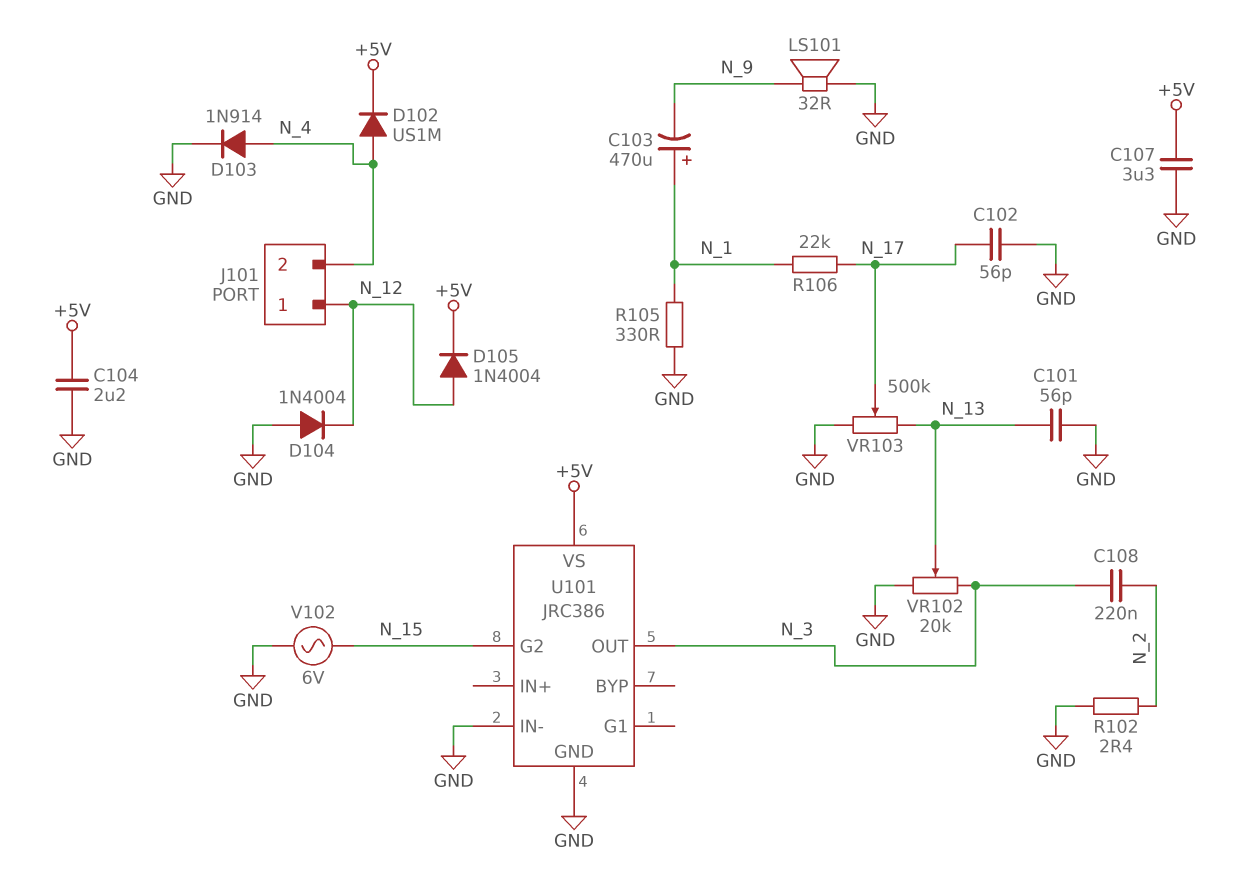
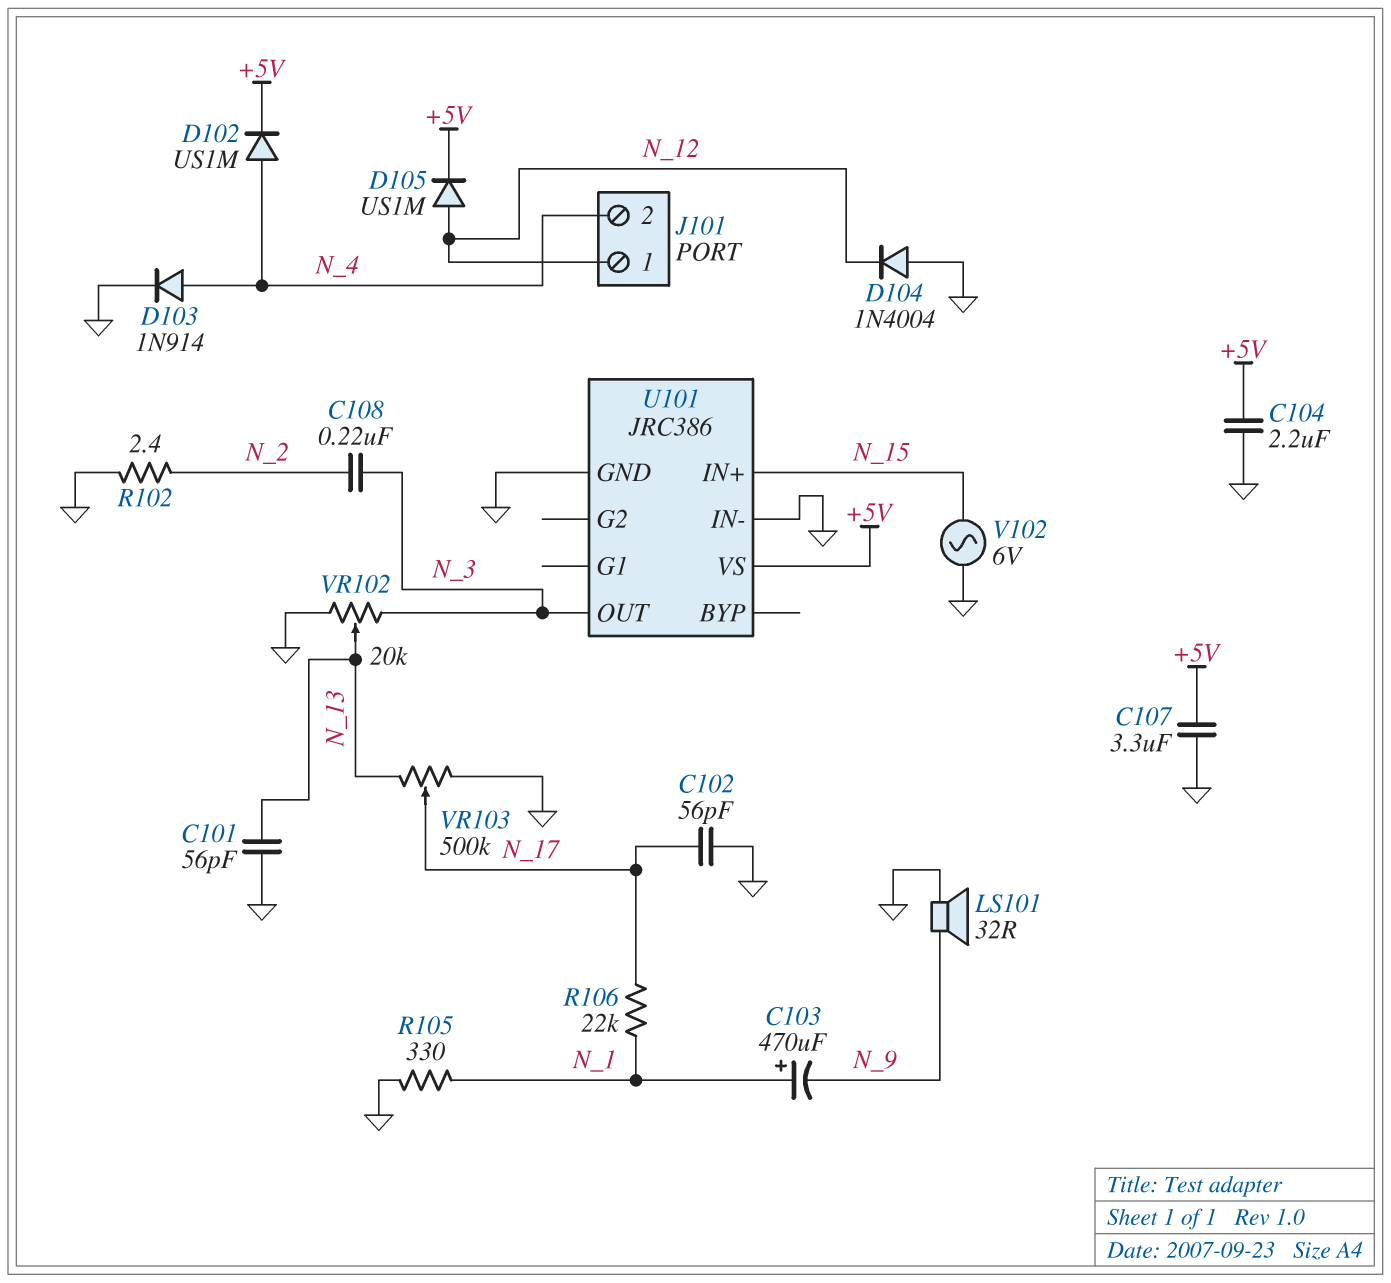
D105: diode 1N4004 (A N_12, K +5V) -> diode US1M (A N_12, K +5V)
U101 pin G2: N_15 -> none
U101 pin IN+: none -> N_15

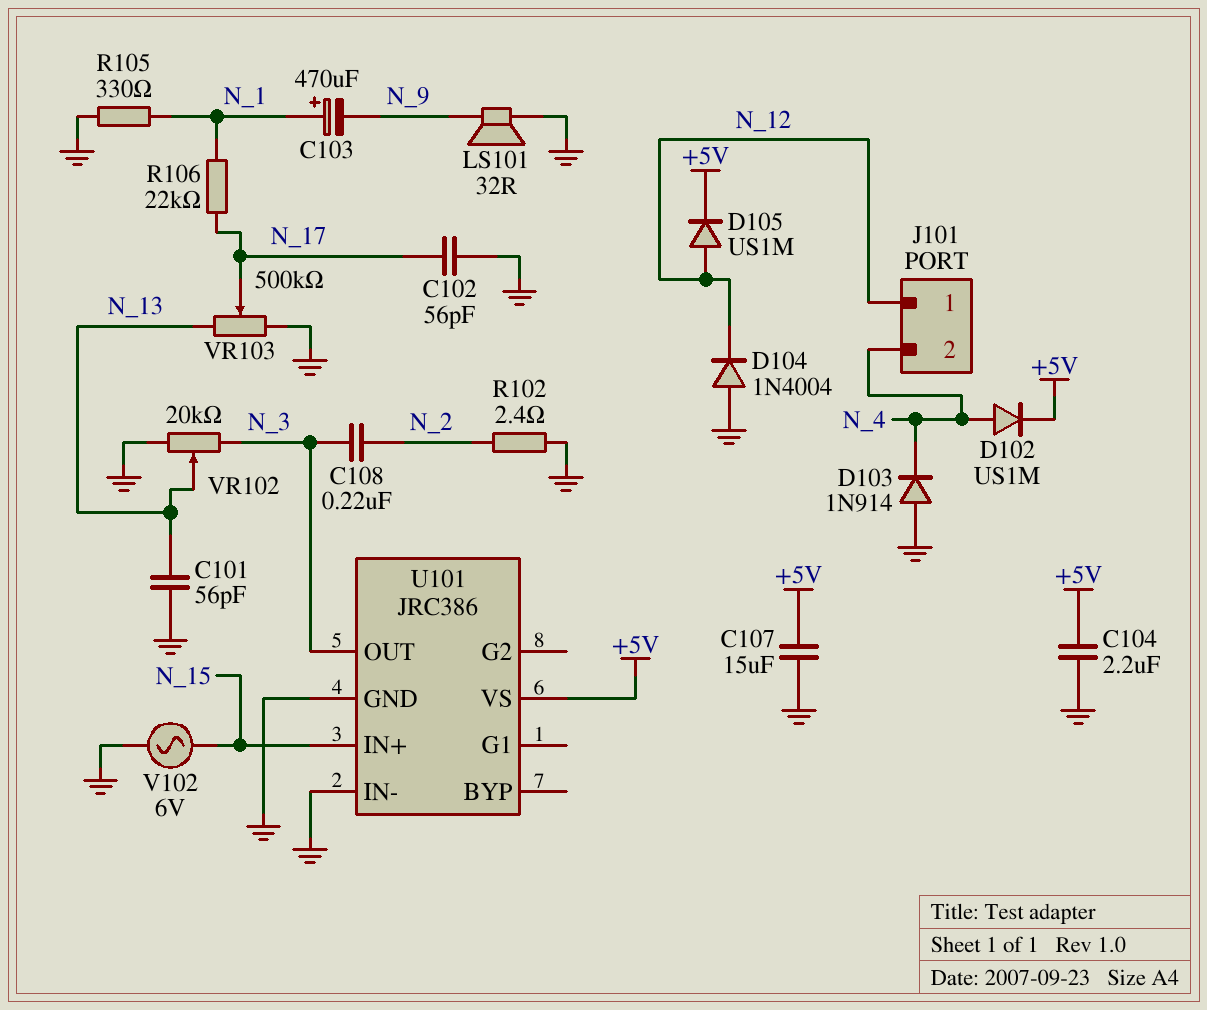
C107: 3.3uF (+5V, GND) -> 15uF (+5V, GND)
D103: diode 1N914 (A N_4, K GND) -> diode 1N914 (A GND, K N_4)

